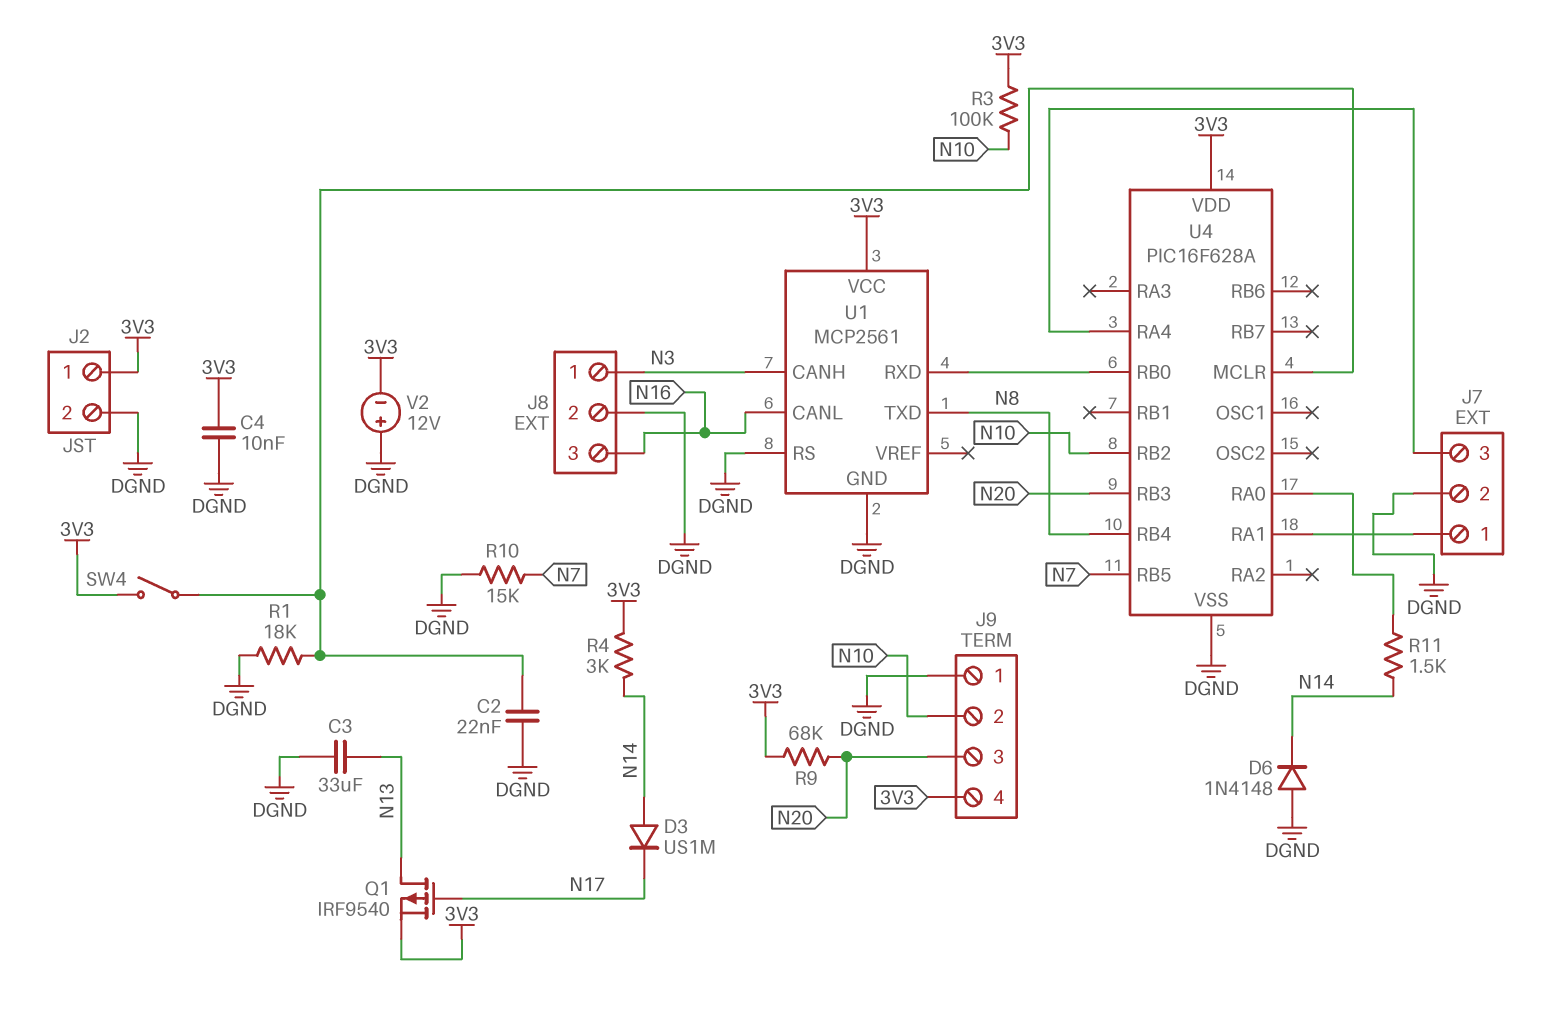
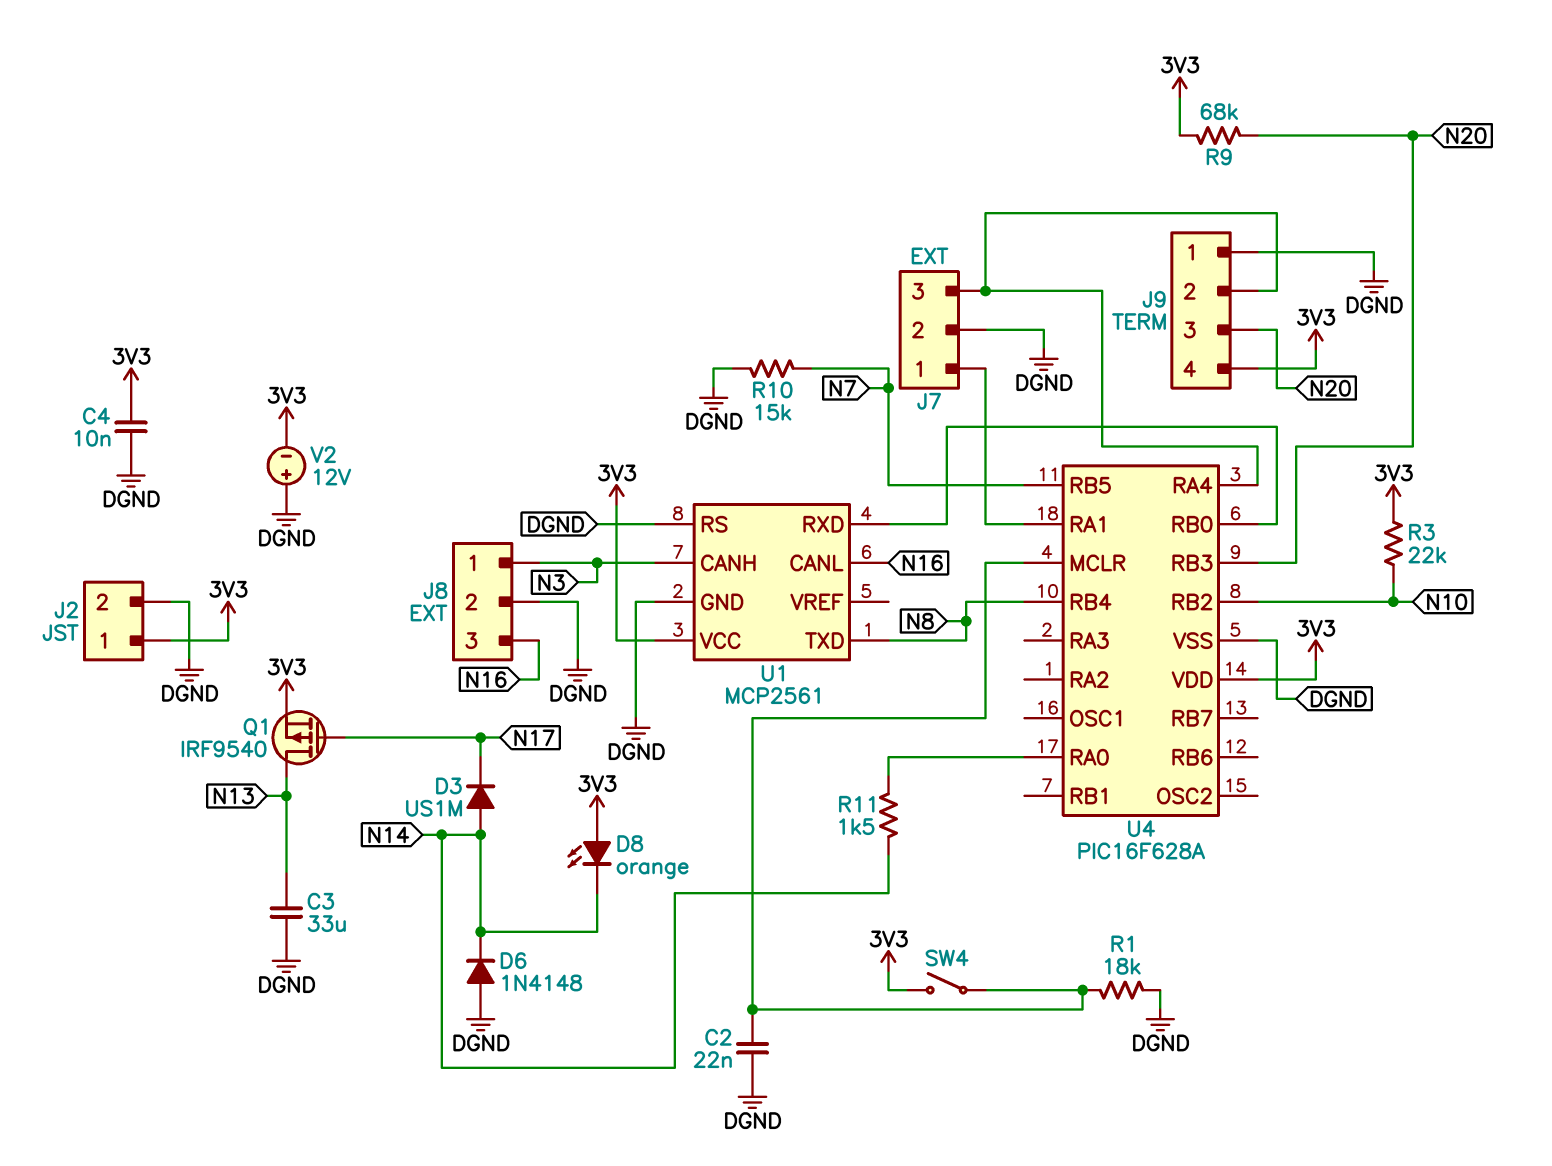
D8: none -> LED orange (A 3V3, K N14)
J9 pin 2: N10 -> J7/3
R3: 100k (3V3, N10) -> 22k (3V3, N10)
R4: 3k (3V3, N14) -> none

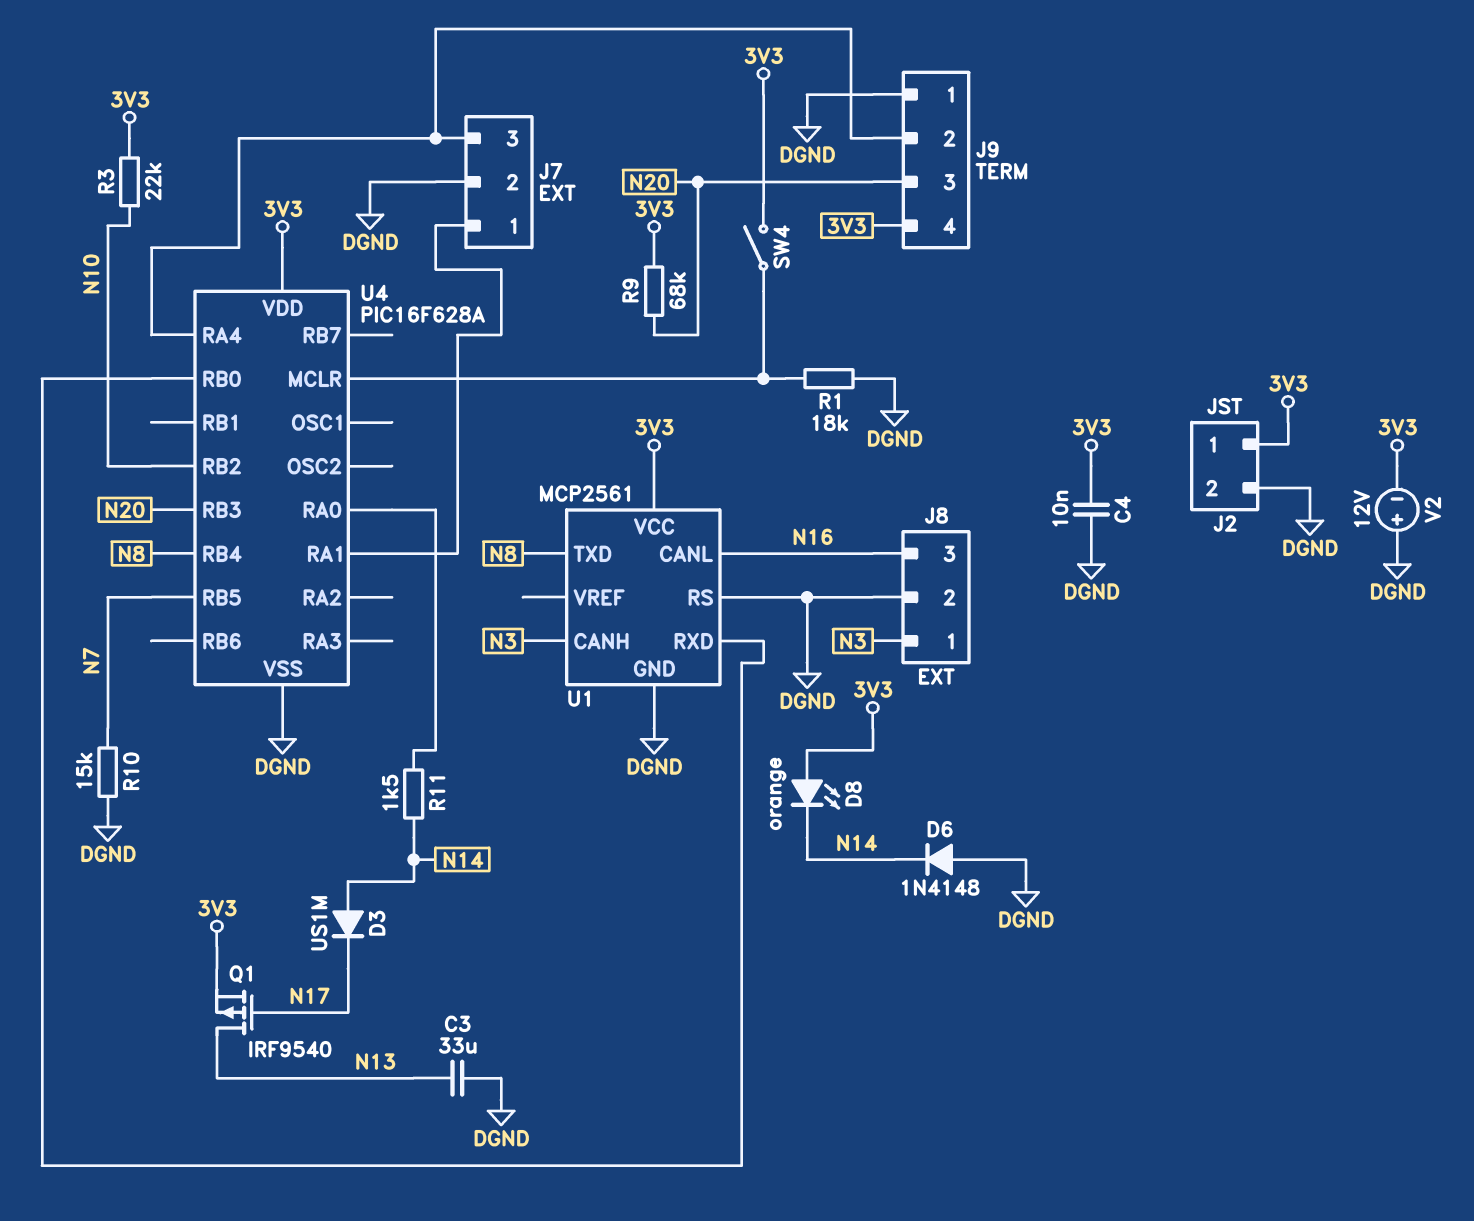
C2: 22nF (DGND, U4/MCLR) -> none

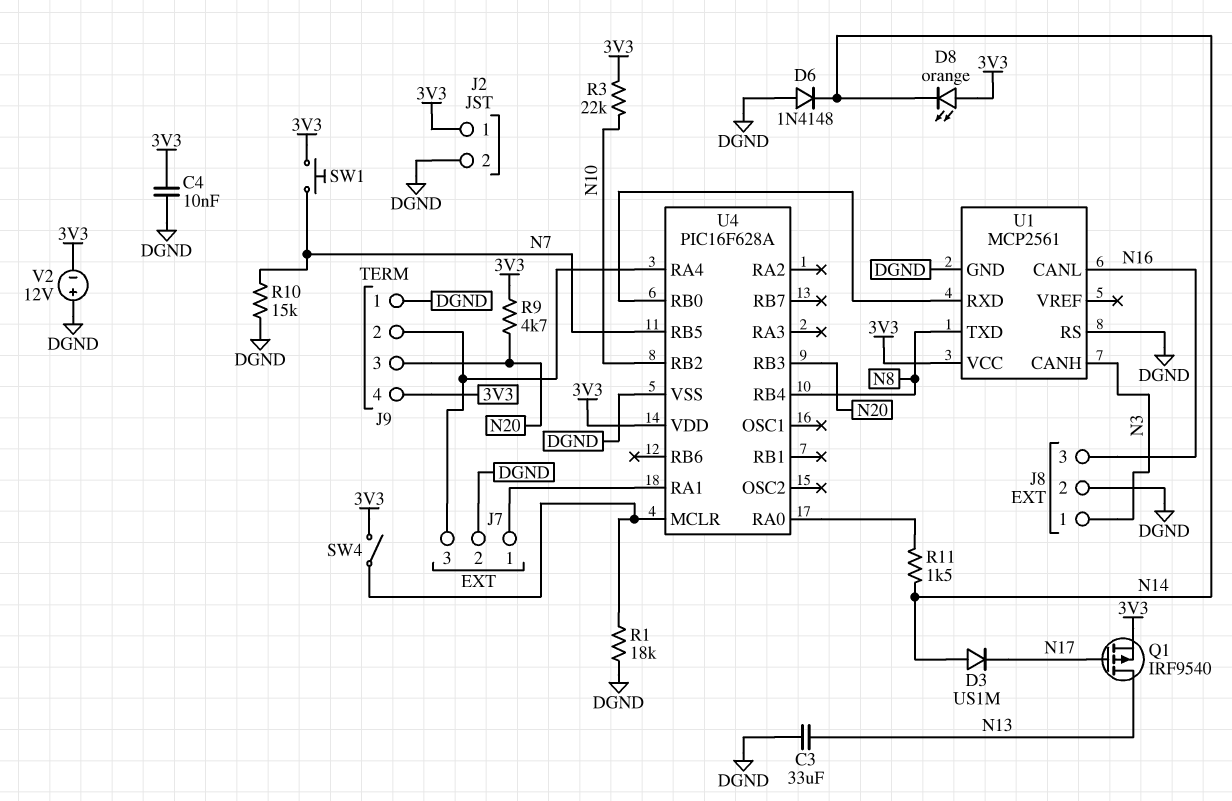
R9: 68k (3V3, N20) -> 4.7k (3V3, N20)
SW1: none -> button (3V3, N7)

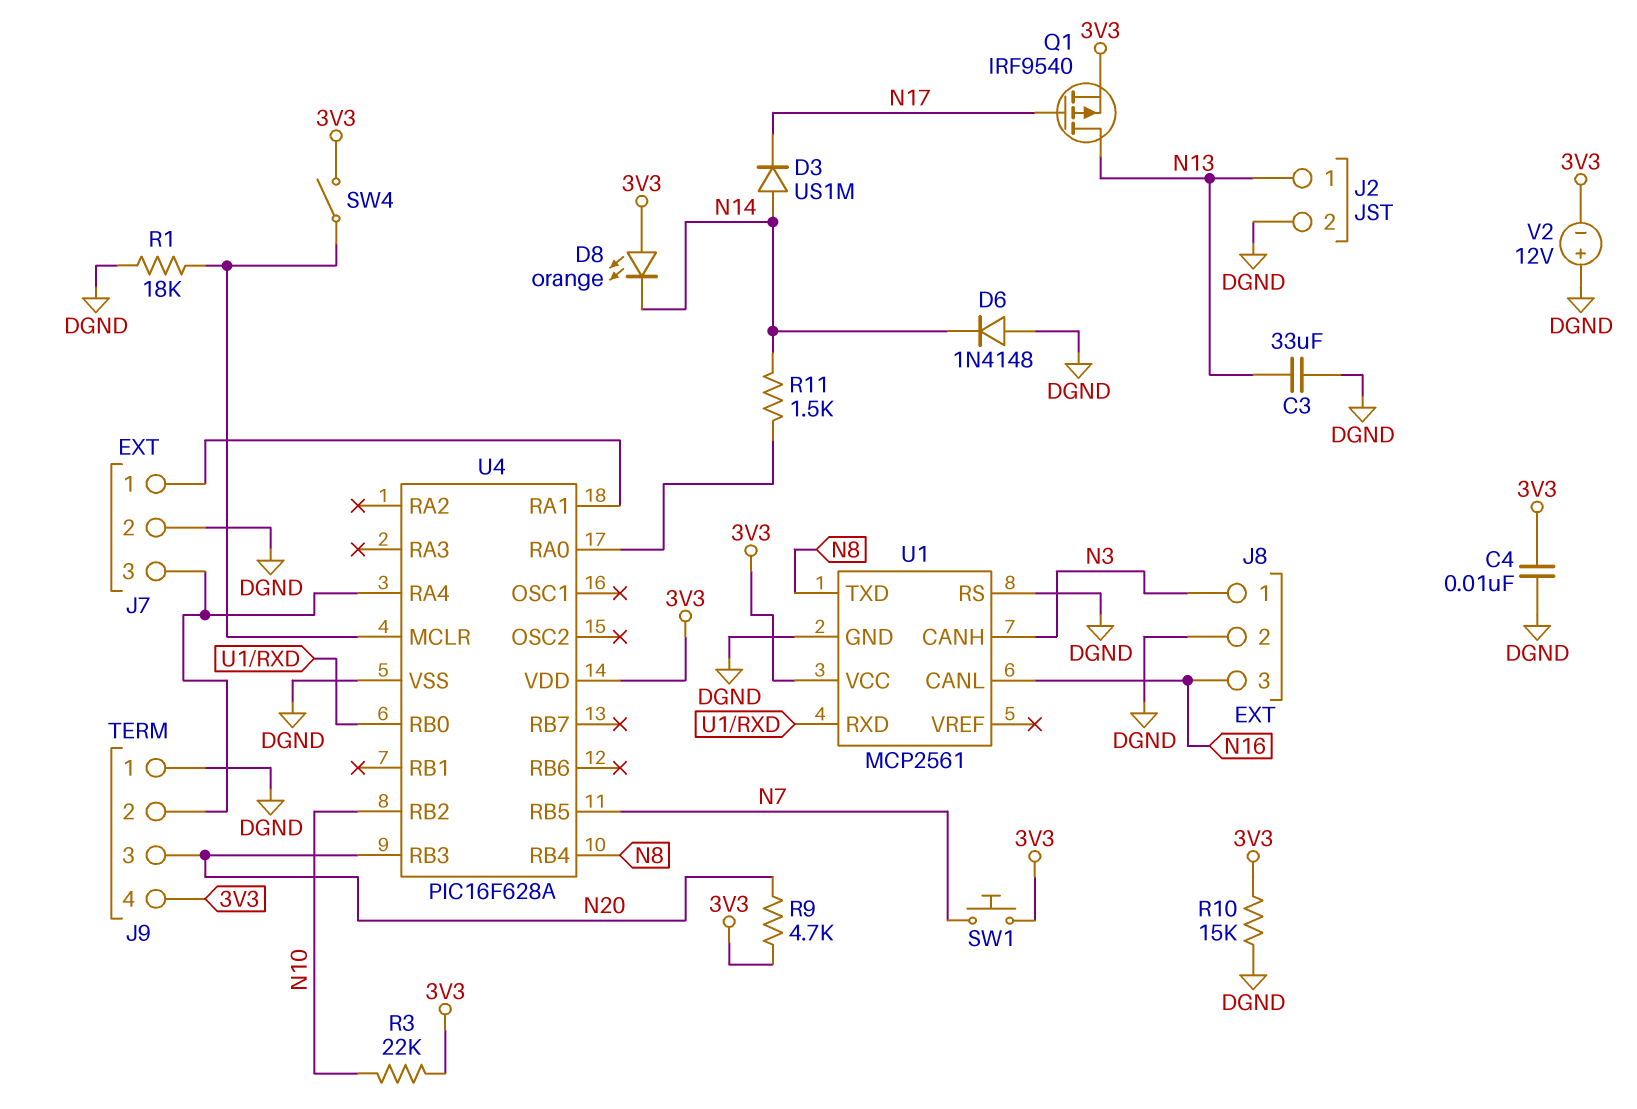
J2 pin 1: 3V3 -> N13
R10: 15k (DGND, N7) -> 15k (3V3, DGND)

